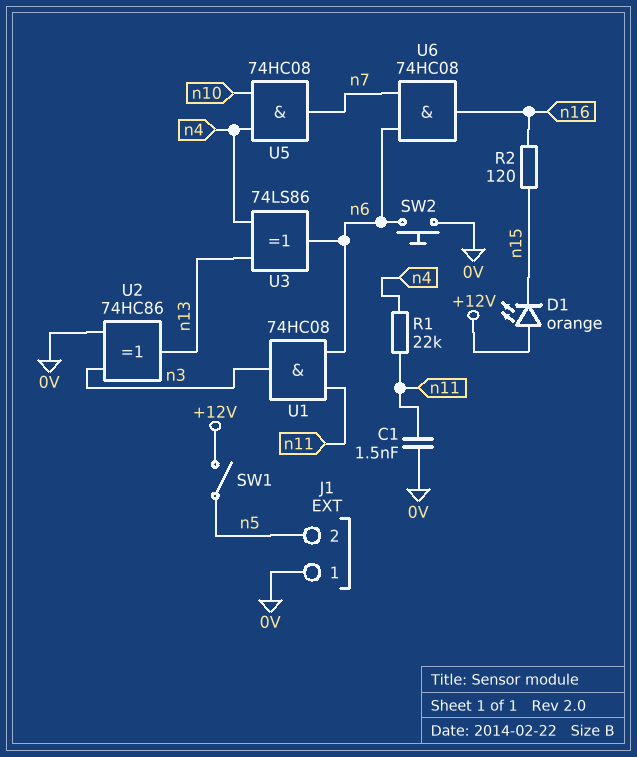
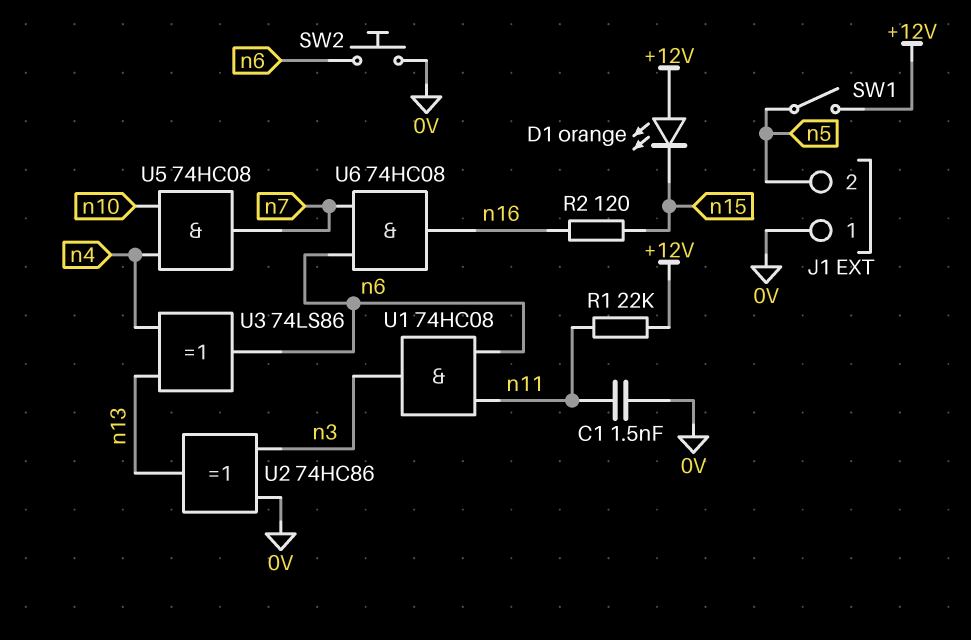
R1: 22k (n4, n11) -> 22k (+12V, n11)

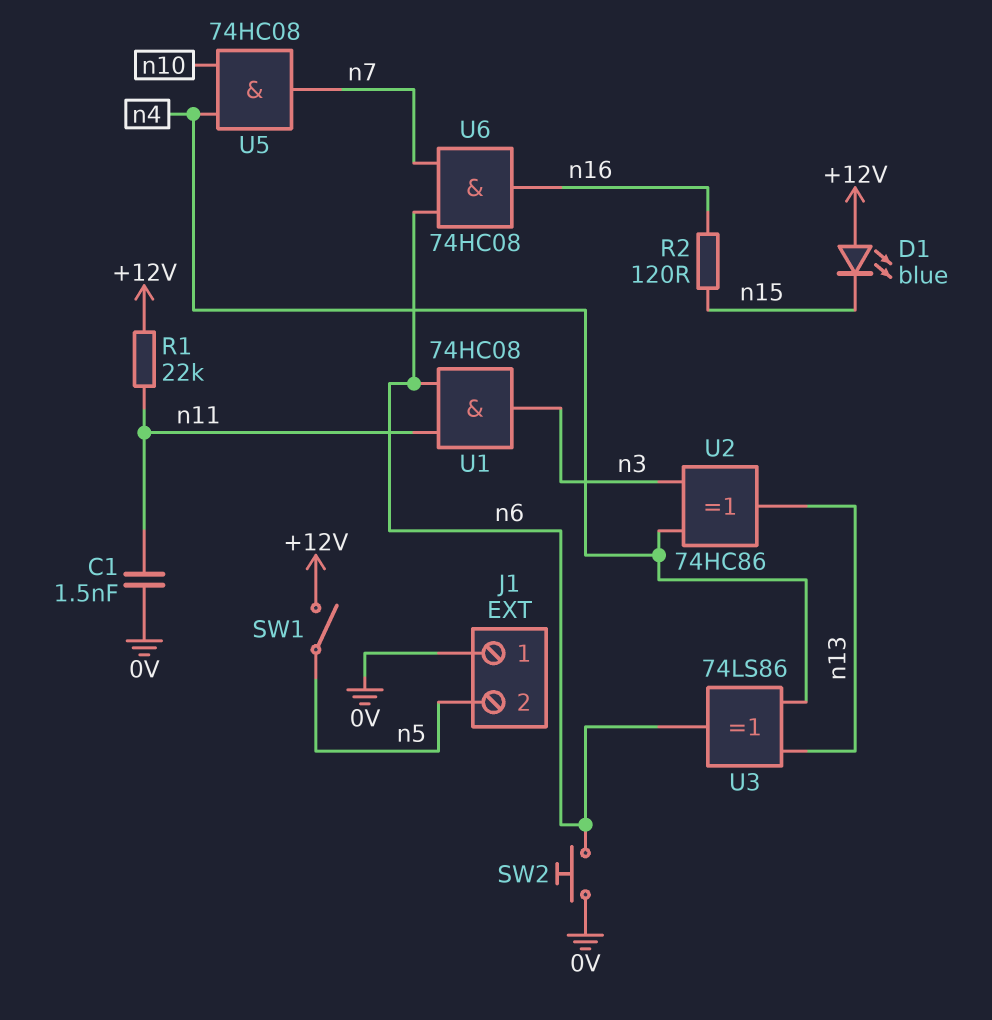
D1: LED orange (A +12V, K n15) -> LED blue (A +12V, K n15)
U2: XOR 74HC86 (in 0V, in n3, out n13) -> XOR 74HC86 (in n3, in n4, out n13)

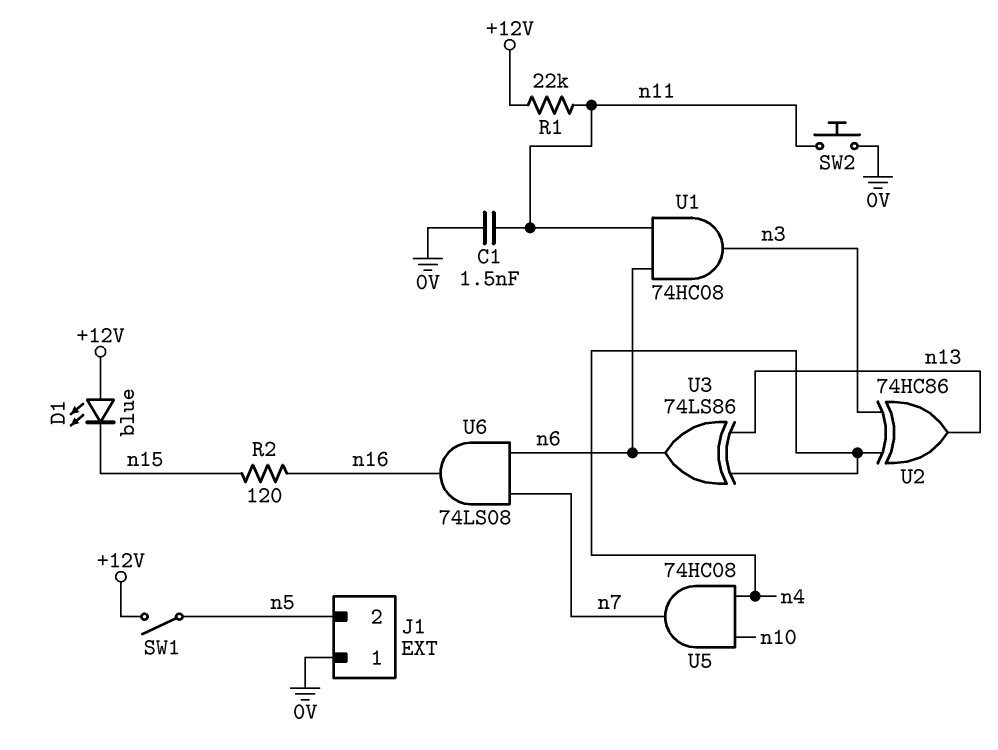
SW2: button (0V, n6) -> button (0V, n11)
U6: AND 74HC08 (in n6, in n7, out n16) -> AND 74LS08 (in n6, in n7, out n16)

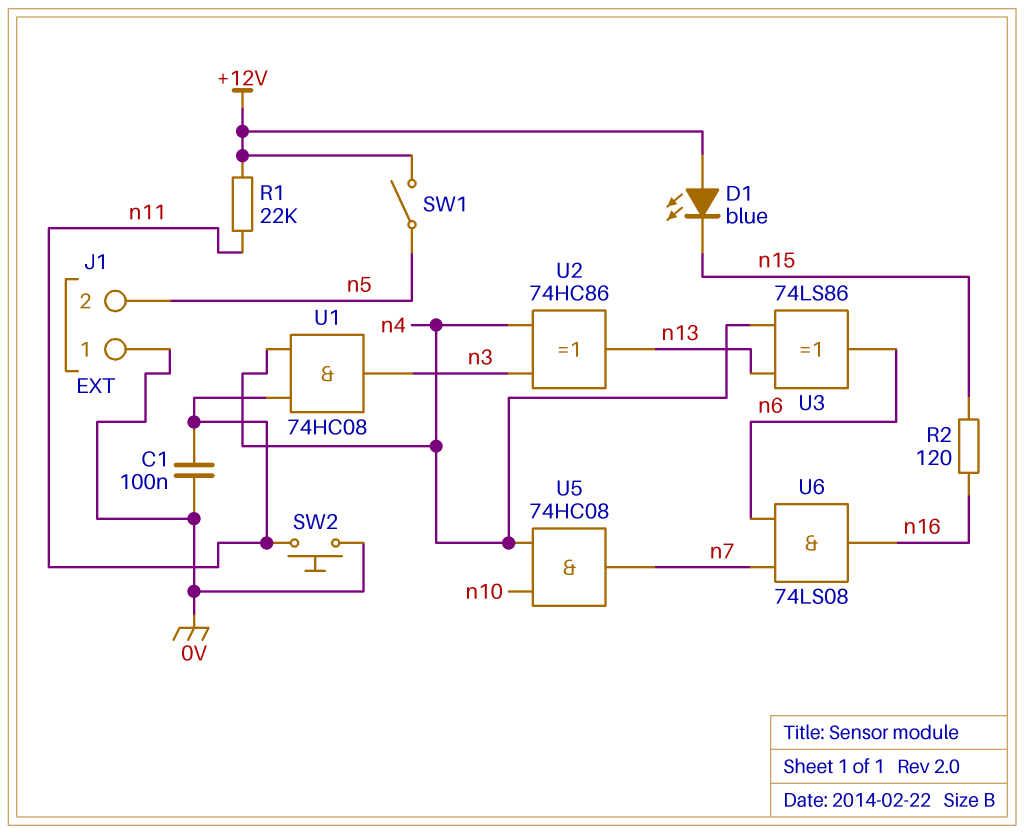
C1: 1.5nF (0V, n11) -> 100nF (0V, n11)
U1: AND 74HC08 (in n6, in n11, out n3) -> AND 74HC08 (in n4, in n11, out n3)

